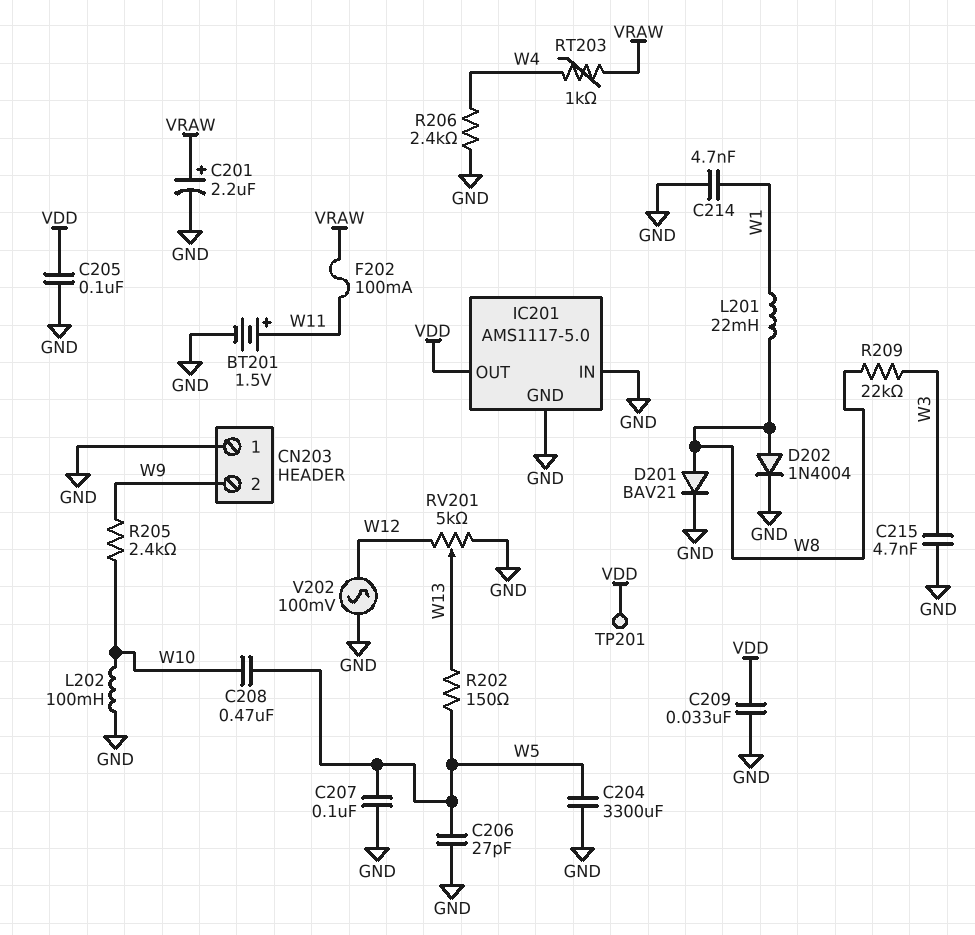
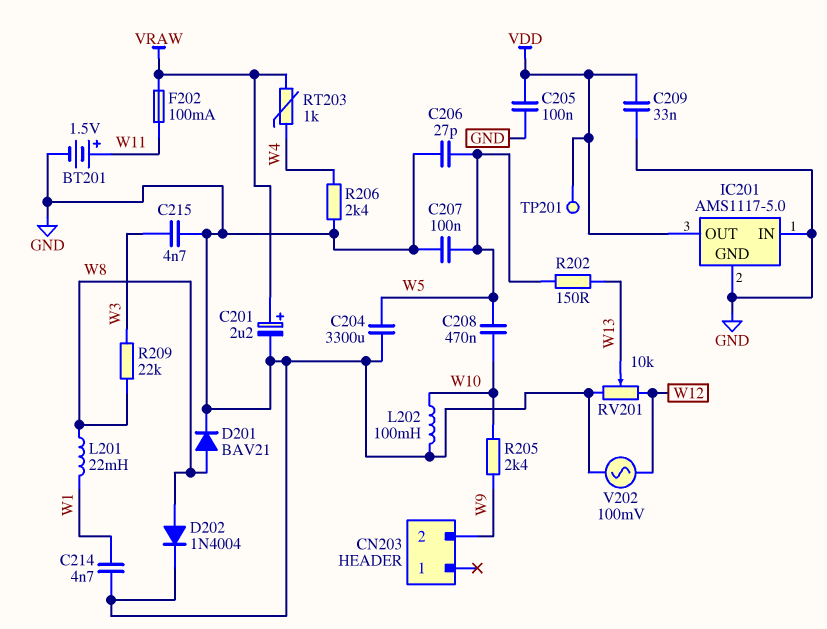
CN203 pin 1: GND -> none
RV201: 5k (GND, W12, wiper W13) -> 10k (GND, W12, wiper W13)

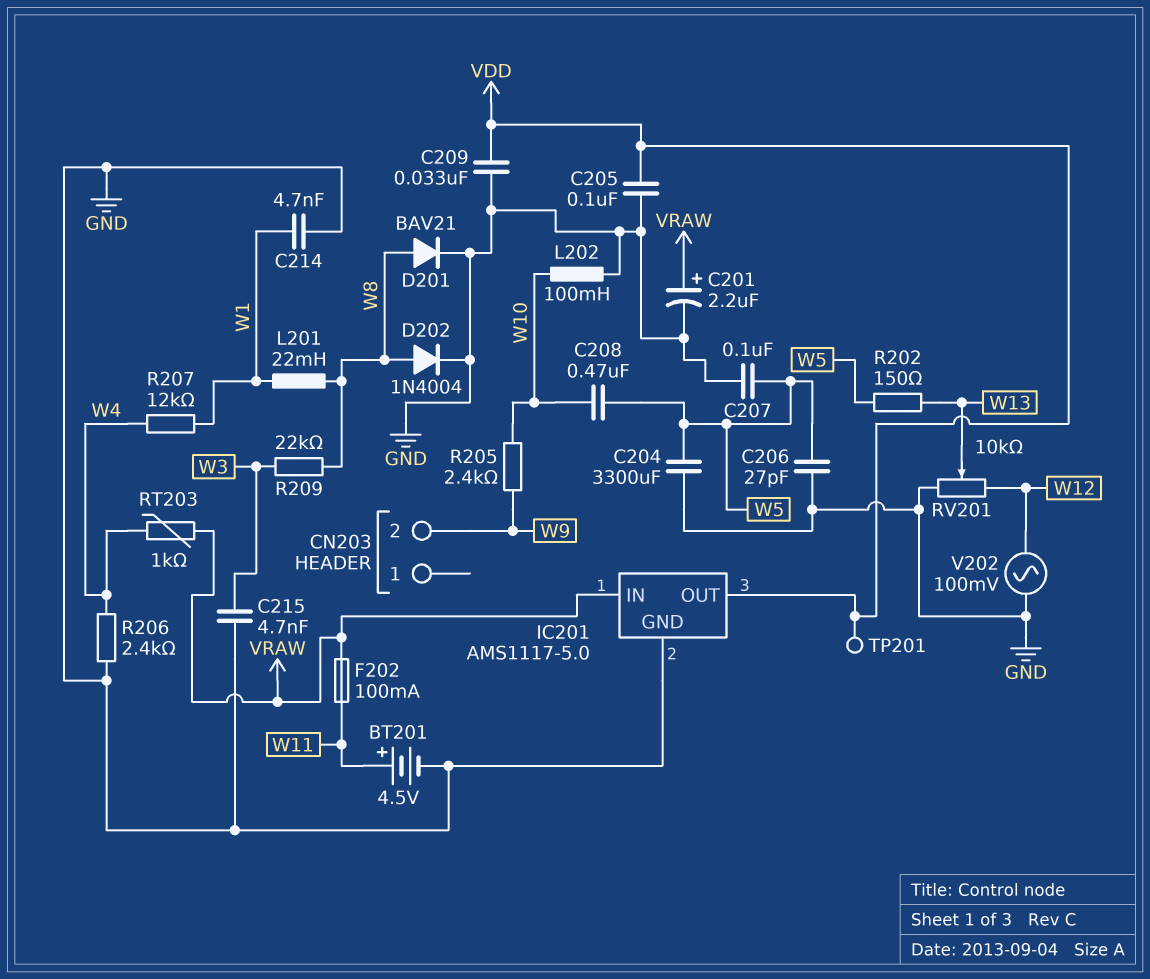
BT201: 1.5V (plus W11, minus GND) -> 4.5V (plus W11, minus GND)
IC201 pin IN: GND -> VRAW
R207: none -> 12k (W1, W4)

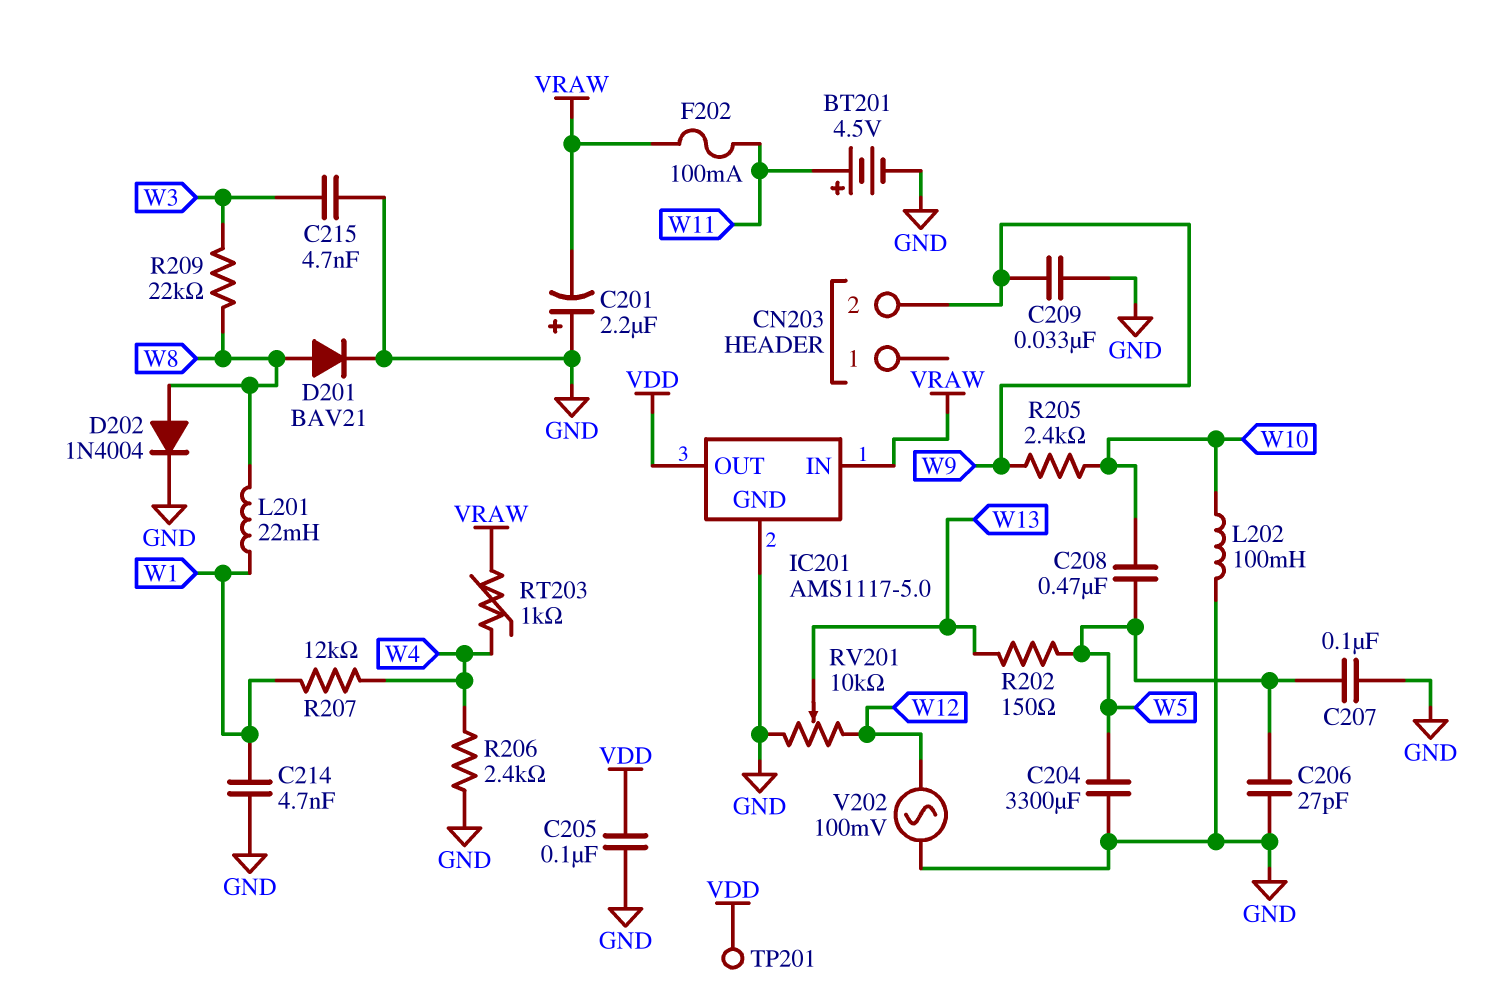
C201: 2.2uF (plus VRAW, minus GND) -> 2.2uF (plus GND, minus VRAW)
C209: 33nF (GND, VDD) -> 33nF (GND, W9)

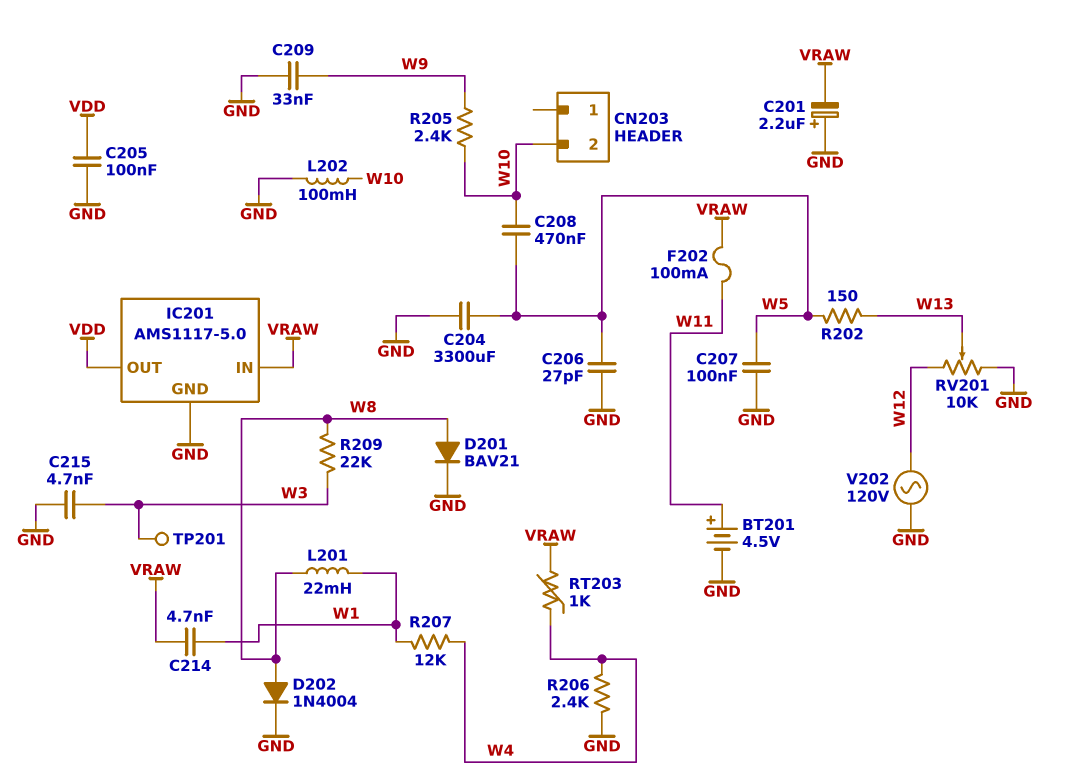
C214: 4.7nF (GND, W1) -> 4.7nF (VRAW, W1)
CN203 pin 2: W9 -> W10
TP201: test point (VDD) -> test point (W3)
V202: AC 100mV (GND, W12) -> AC 120V (GND, W12)

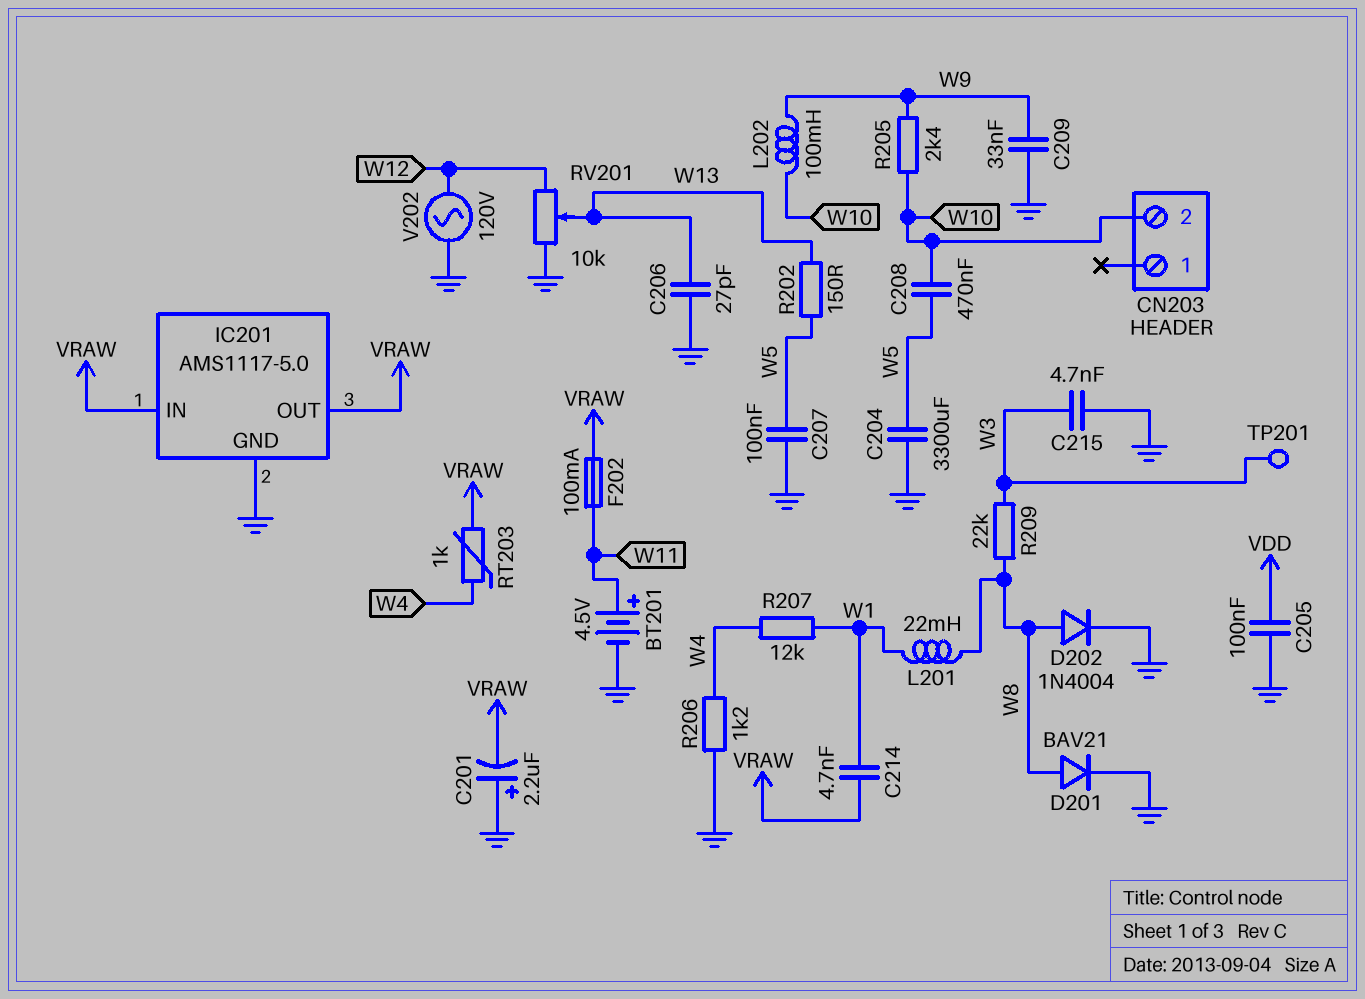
C206: 27pF (GND, W5) -> 27pF (GND, W13)
IC201 pin OUT: VDD -> VRAW
L202: 100mH (GND, W10) -> 100mH (W9, W10)
R206: 2.4k (GND, W4) -> 1.2k (GND, W4)

